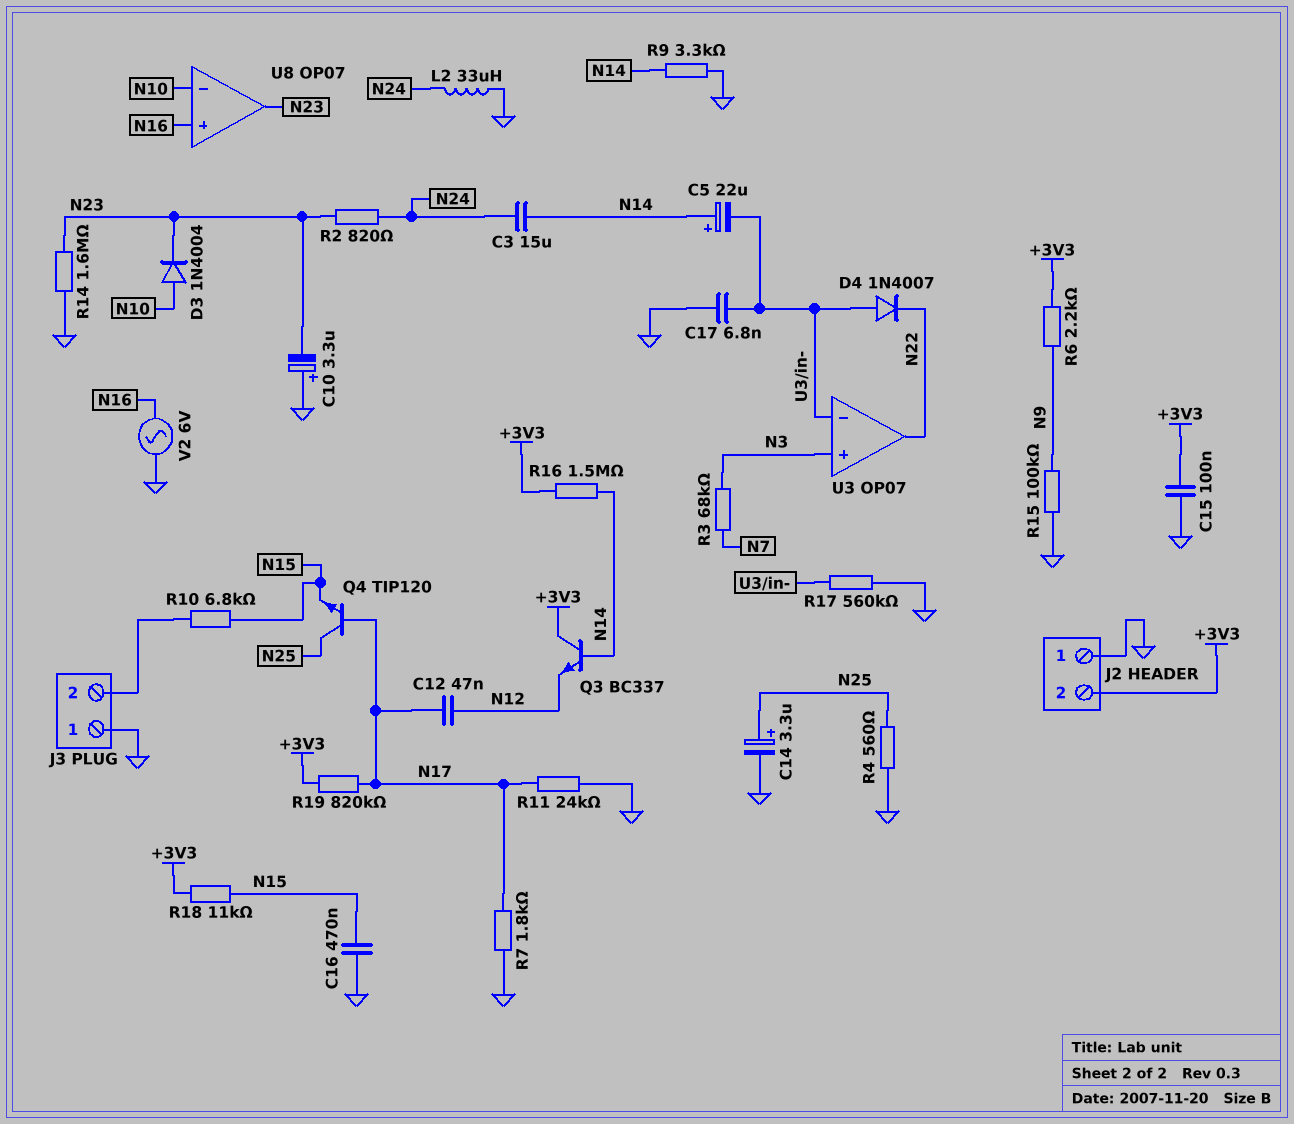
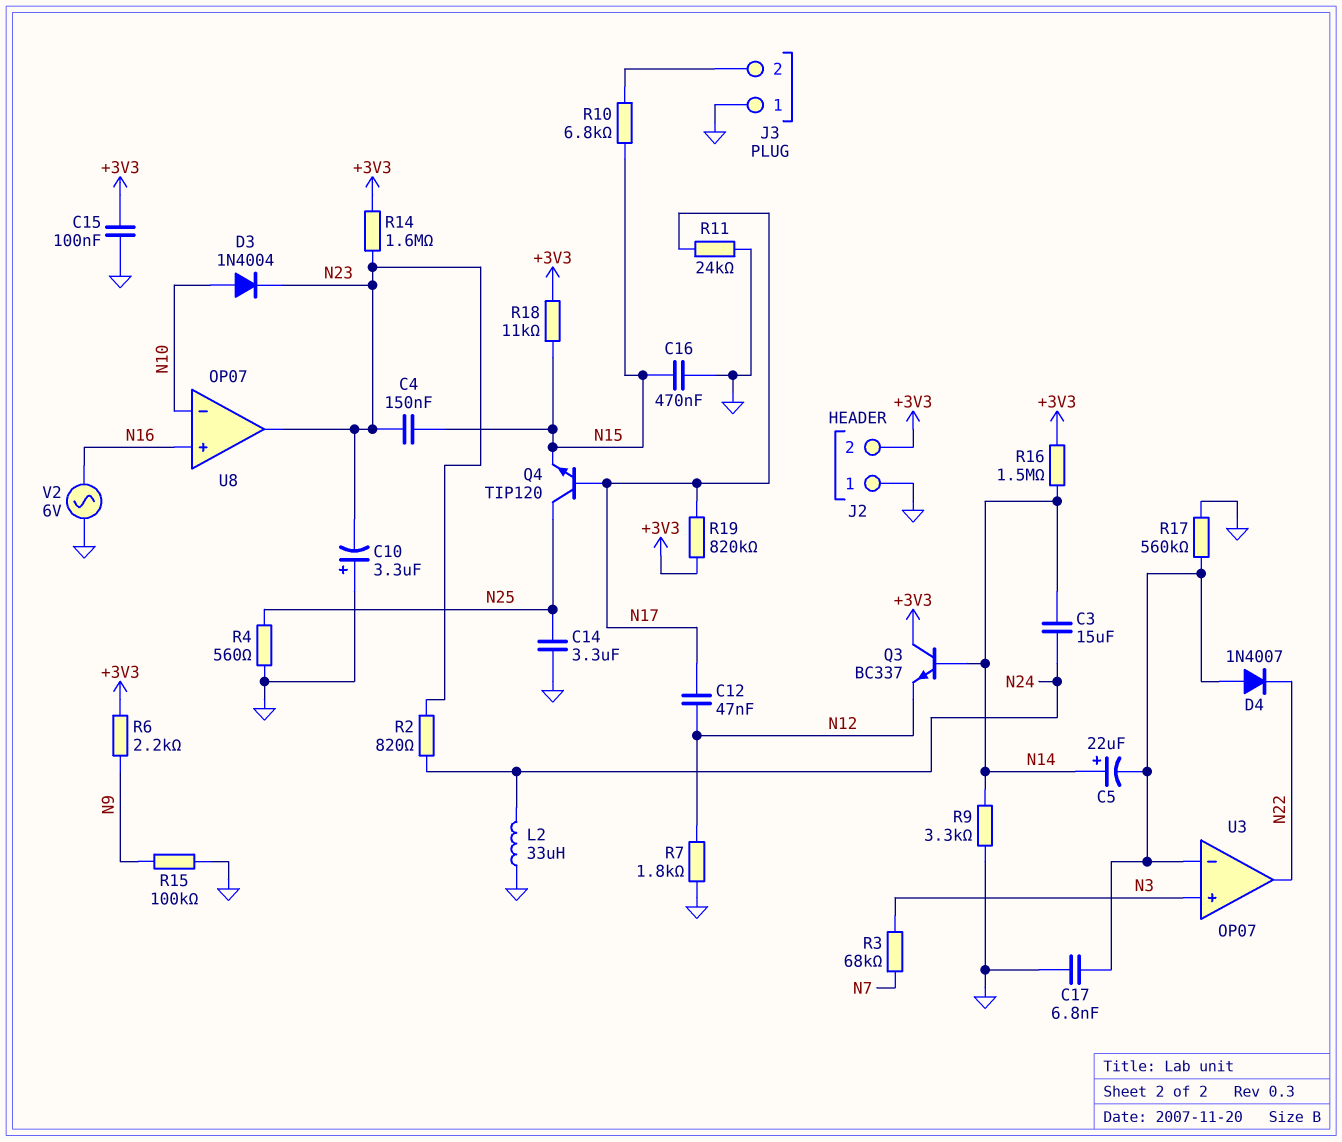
C4: none -> 150nF (N15, N23)
C14: 3.3uF (plus N25, minus GND) -> 3.3uF (GND, N25)
R7: 1.8k (GND, N17) -> 1.8k (GND, N12)
R14: 1.6M (GND, N23) -> 1.6M (+3V3, N23)

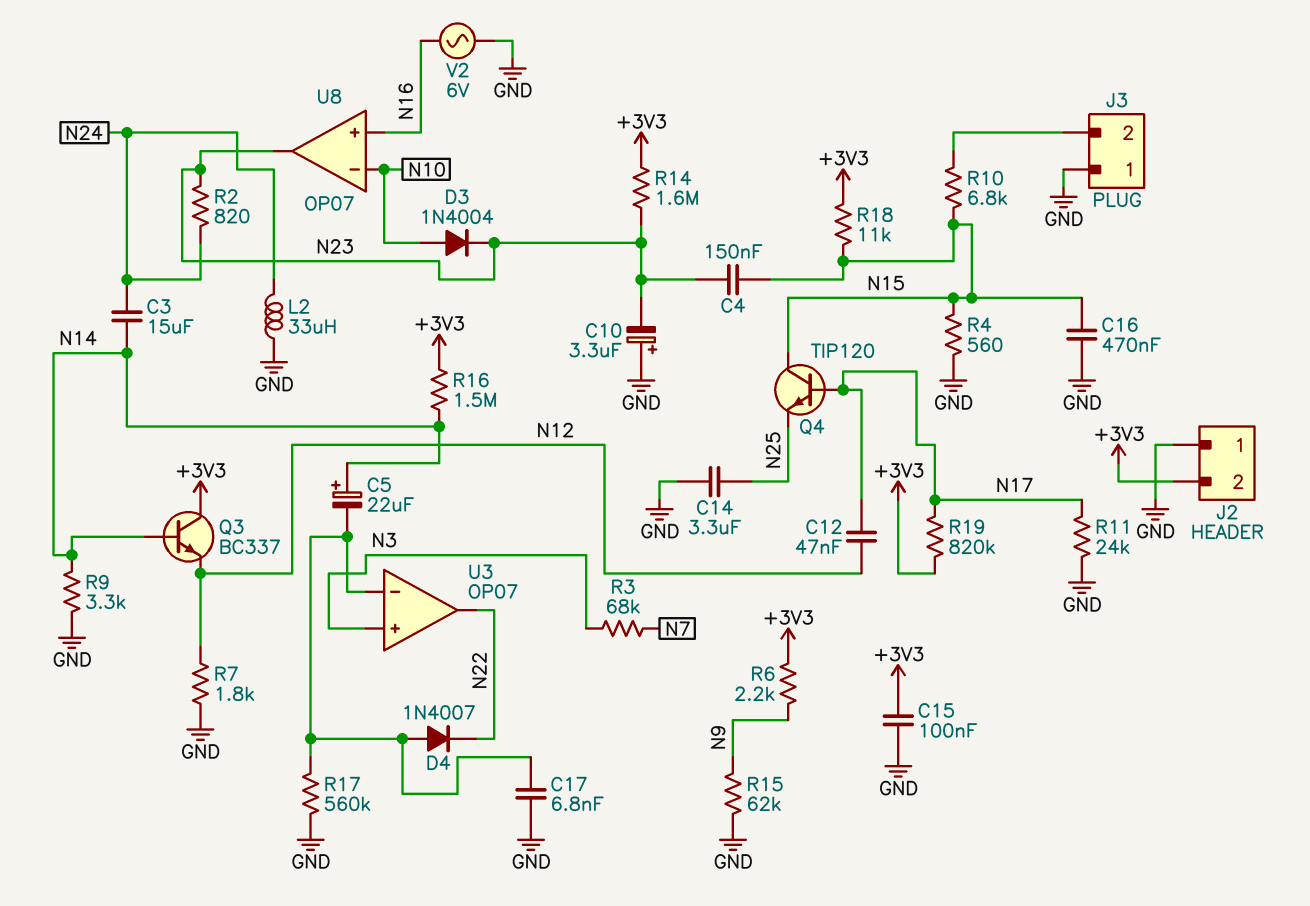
Q4: NPN TIP120 (B N17, C N25, E N15) -> NPN TIP120 (B N17, C N15, E N25)
R4: 560 (GND, N25) -> 560 (GND, N15)
R15: 100k (GND, N9) -> 62k (GND, N9)

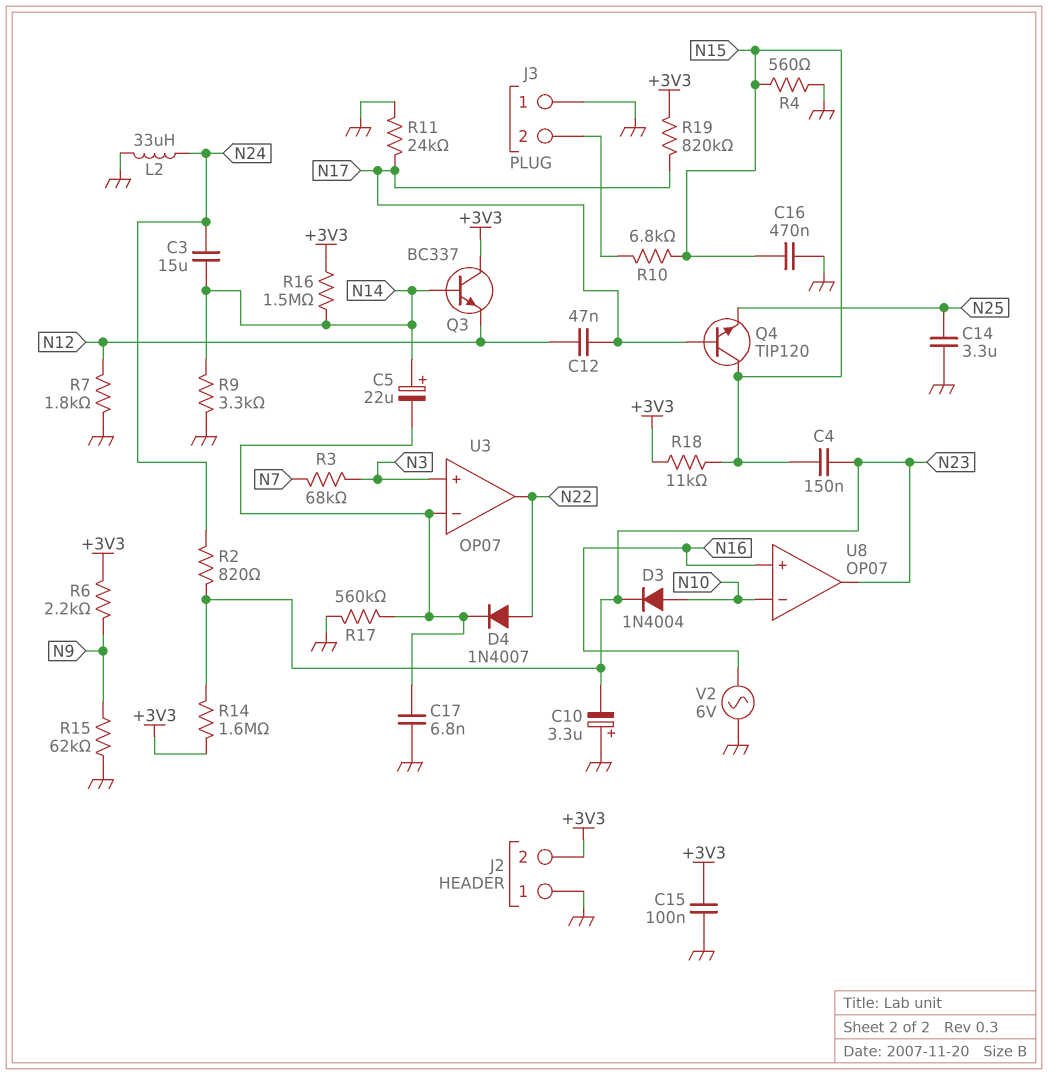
D4: diode 1N4007 (A U3/in-, K N22) -> diode 1N4007 (A N22, K U3/in-)

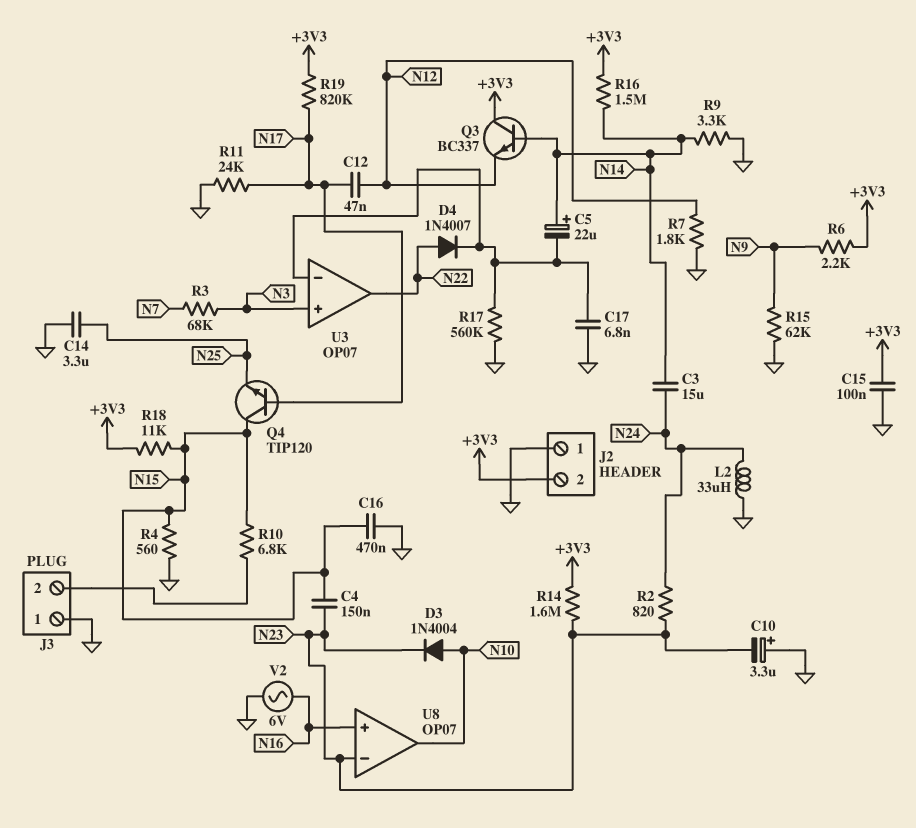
U8 pin in-: N10 -> N23
U8 pin out: N23 -> N10

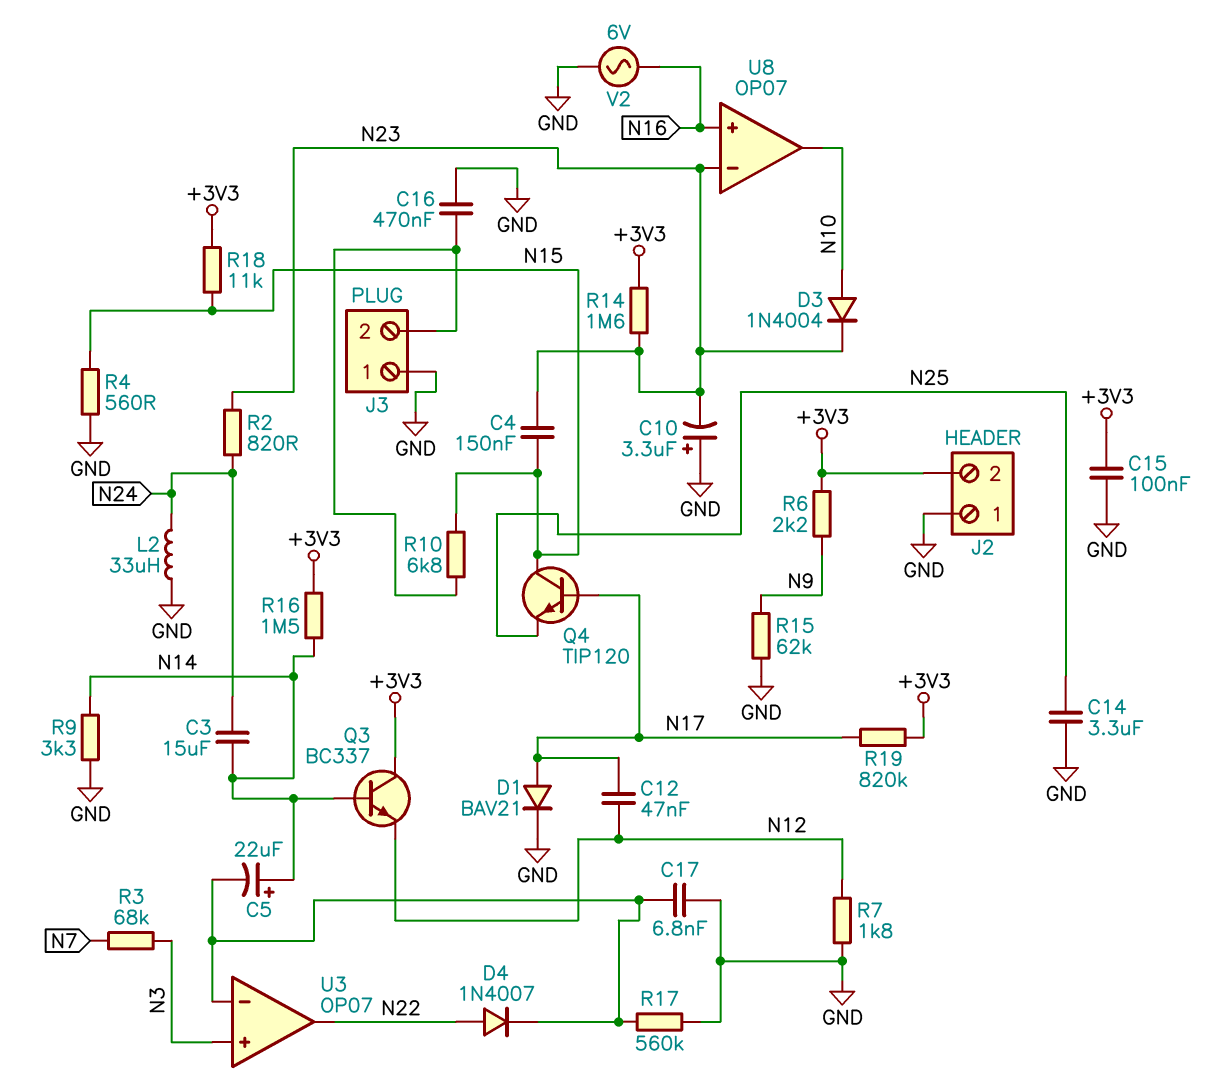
C16: 470nF (GND, N15) -> 470nF (GND, J3/2)
D1: none -> diode BAV21 (A N17, K GND)
R11: 24k (GND, N17) -> none

